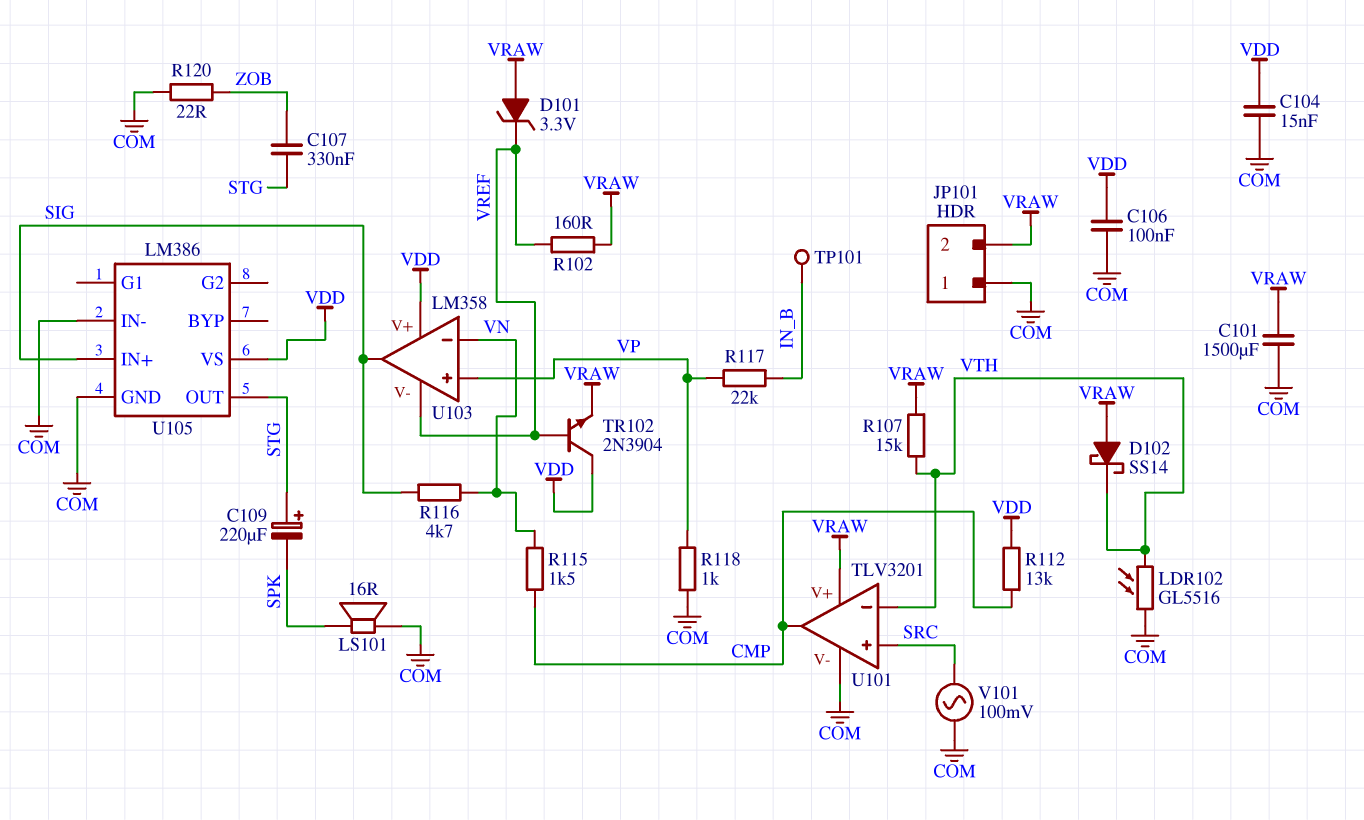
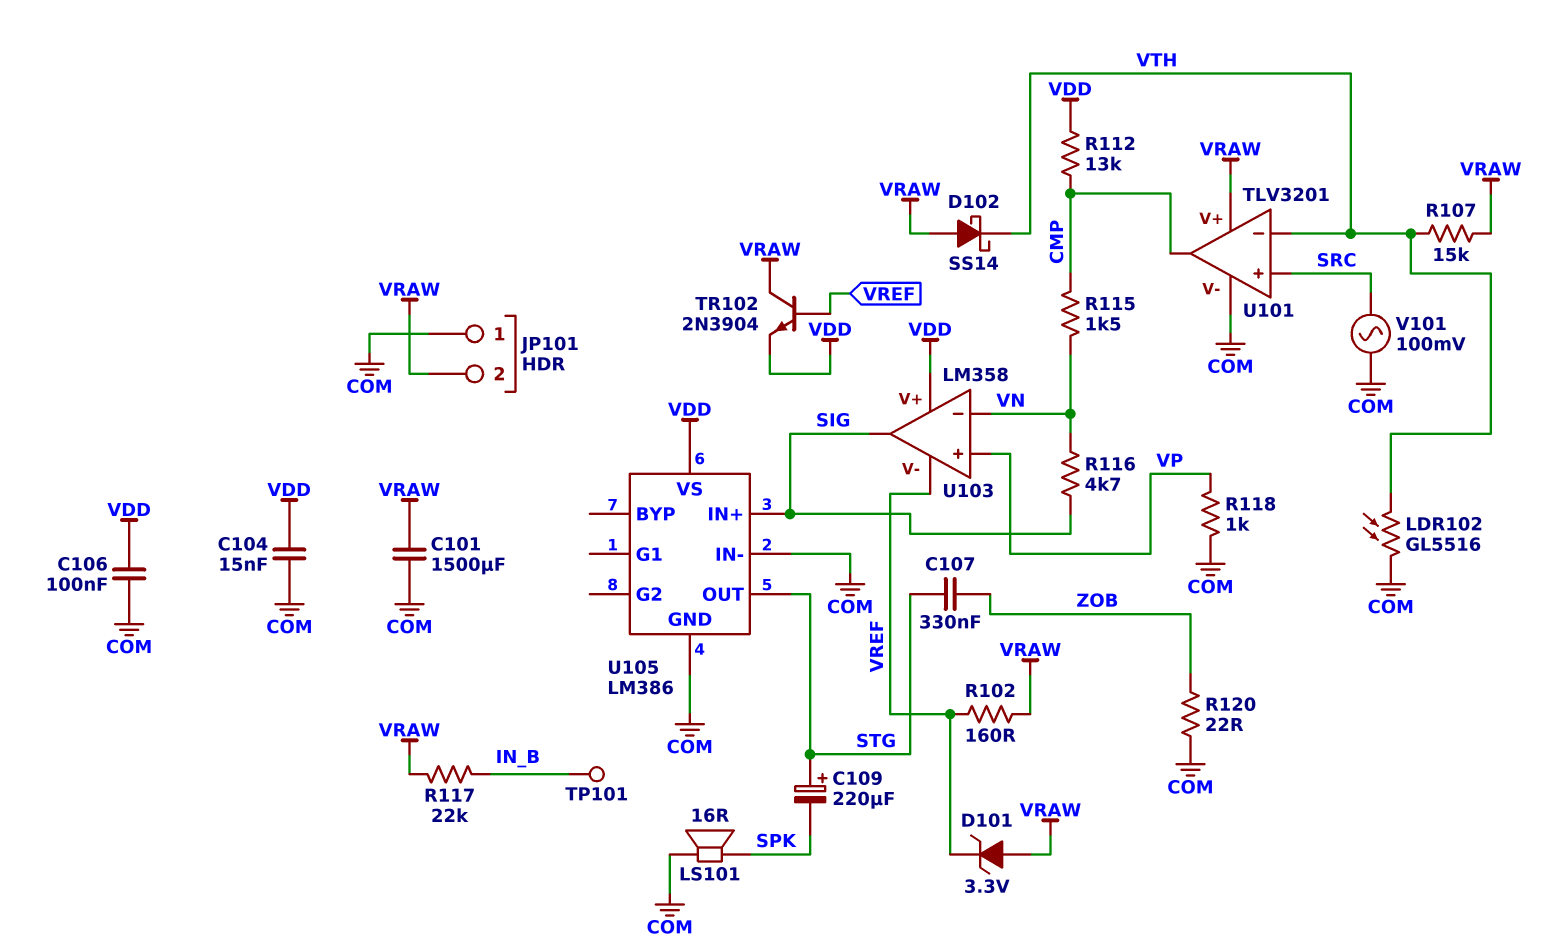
R117: 22k (IN_B, VP) -> 22k (IN_B, VRAW)
TR102: NPN 2N3904 (B VREF, C VDD, E VRAW) -> NPN 2N3904 (B VREF, C VRAW, E VDD)

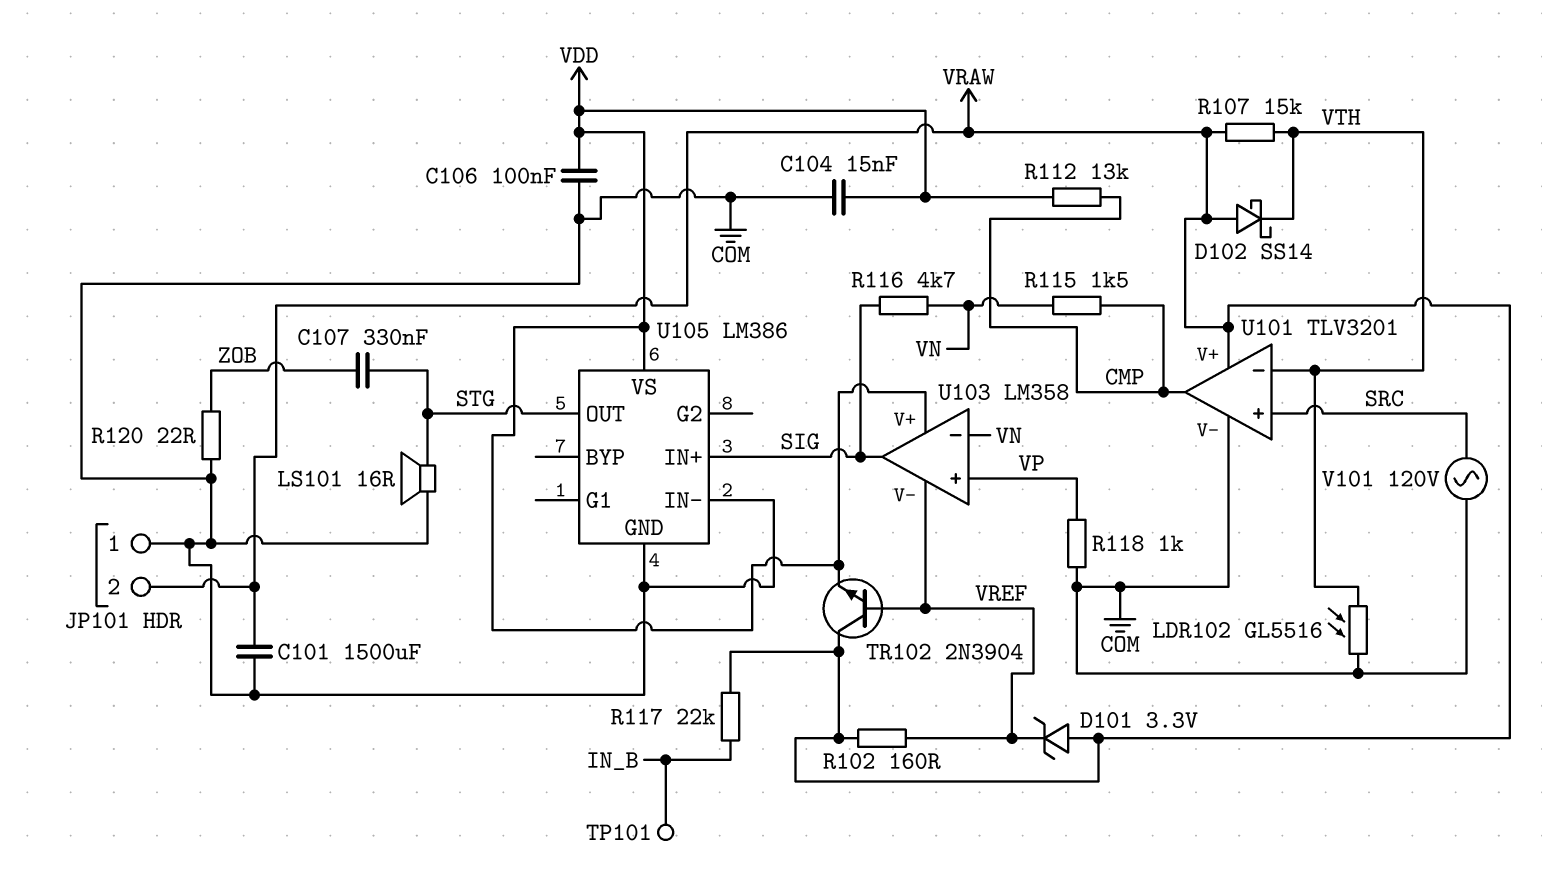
C109: 220uF (plus STG, minus SPK) -> none
LS101: speaker 16R (COM, SPK) -> speaker 16R (COM, STG)
V101: AC 100mV (COM, SRC) -> AC 120V (COM, SRC)

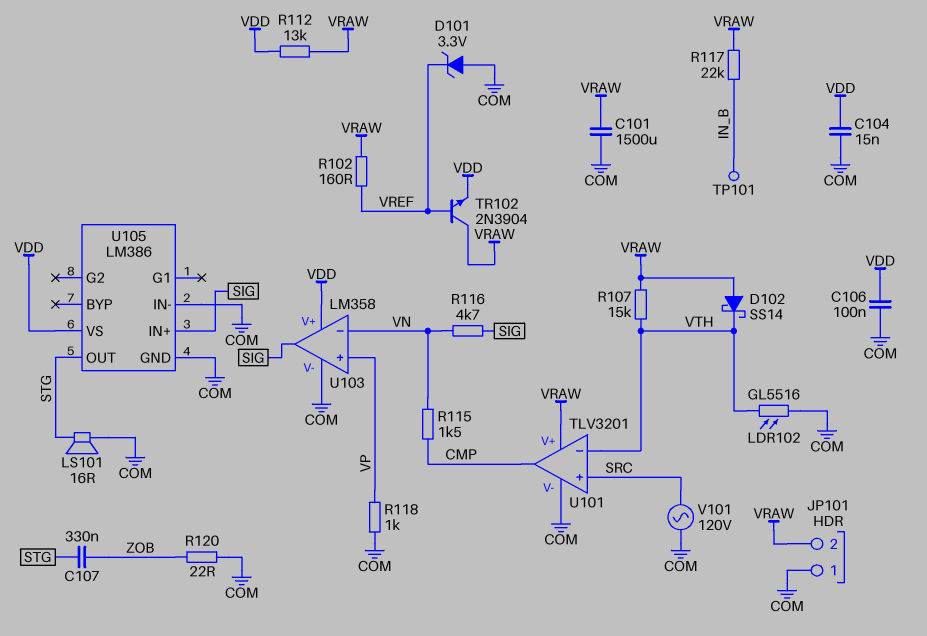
D101: zener 3.3V (A VRAW, K VREF) -> zener 3.3V (A COM, K VREF)
R112: 13k (CMP, VDD) -> 13k (VDD, VRAW)
U103 pin V-: VREF -> COM

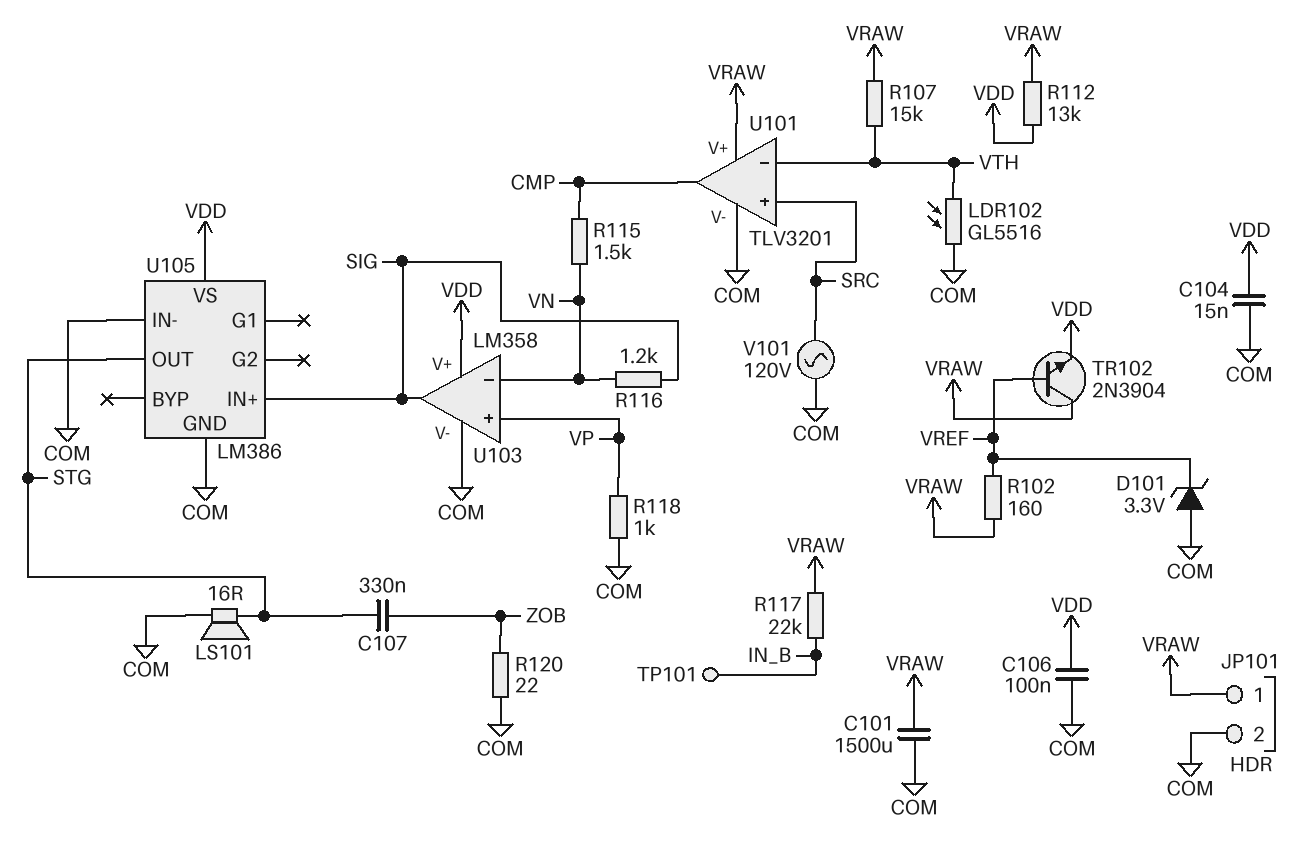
D102: schottky SS14 (A VRAW, K VTH) -> none
JP101 pin 1: COM -> VRAW
JP101 pin 2: VRAW -> COM
R116: 4.7k (SIG, VN) -> 1.2k (SIG, VN)

